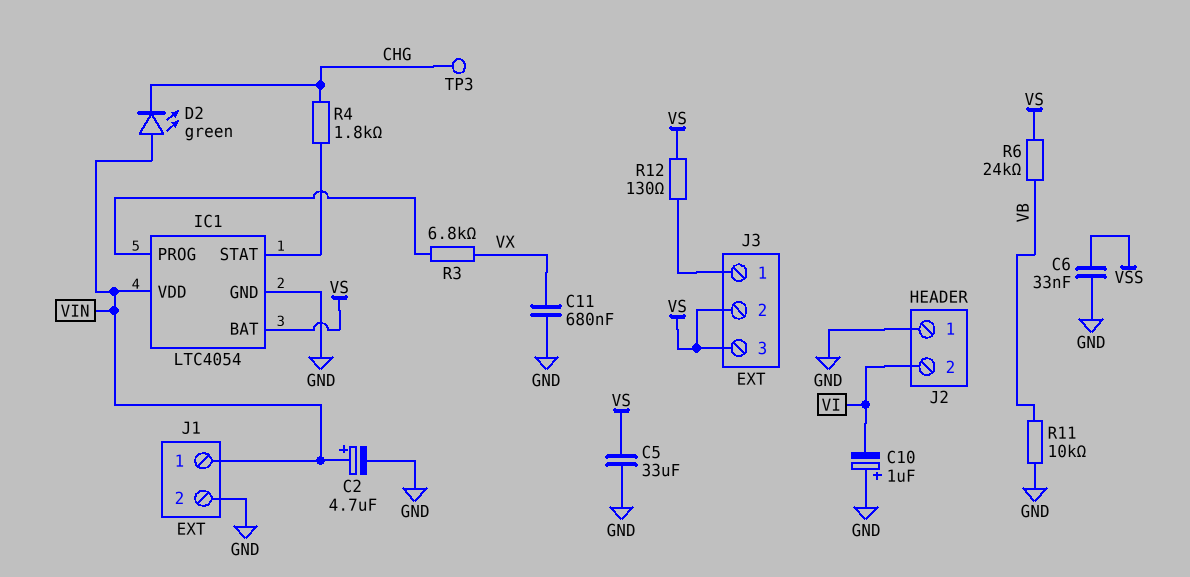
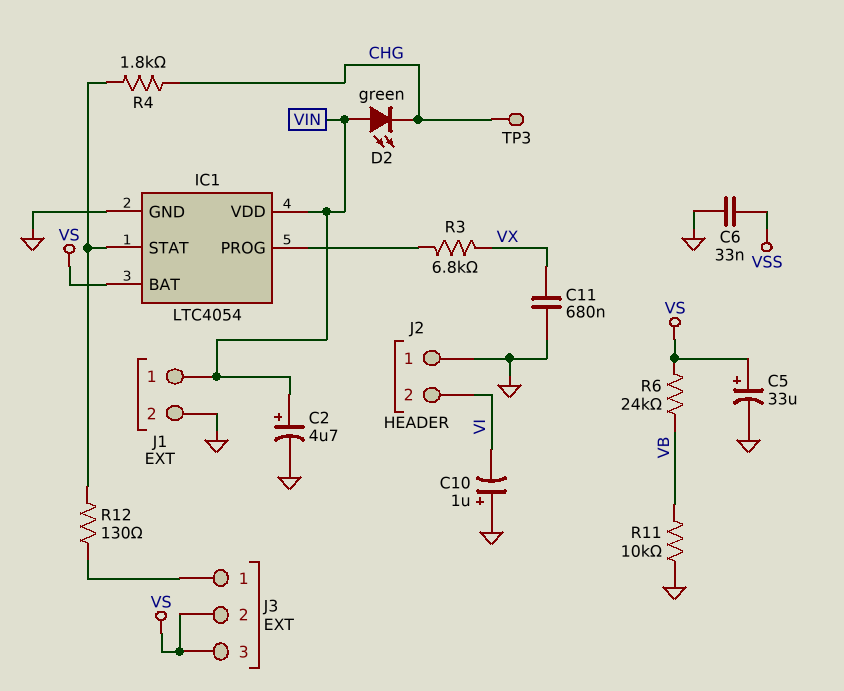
C5: 33uF (GND, VS) -> 33uF (plus VS, minus GND)
R12: 130 (J3/1, VS) -> 130 (IC1/STAT, J3/1)

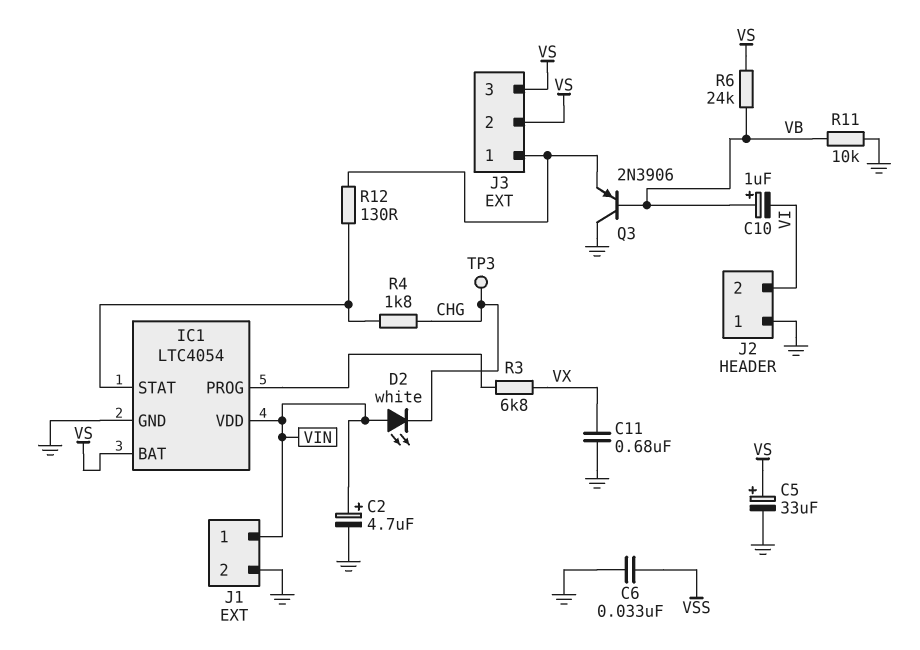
C10: 1uF (plus GND, minus VI) -> 1uF (plus VB, minus VI)
D2: LED green (A VIN, K CHG) -> LED white (A VIN, K CHG)
Q3: none -> PNP 2N3906 (B VB, C GND, E J3/1)

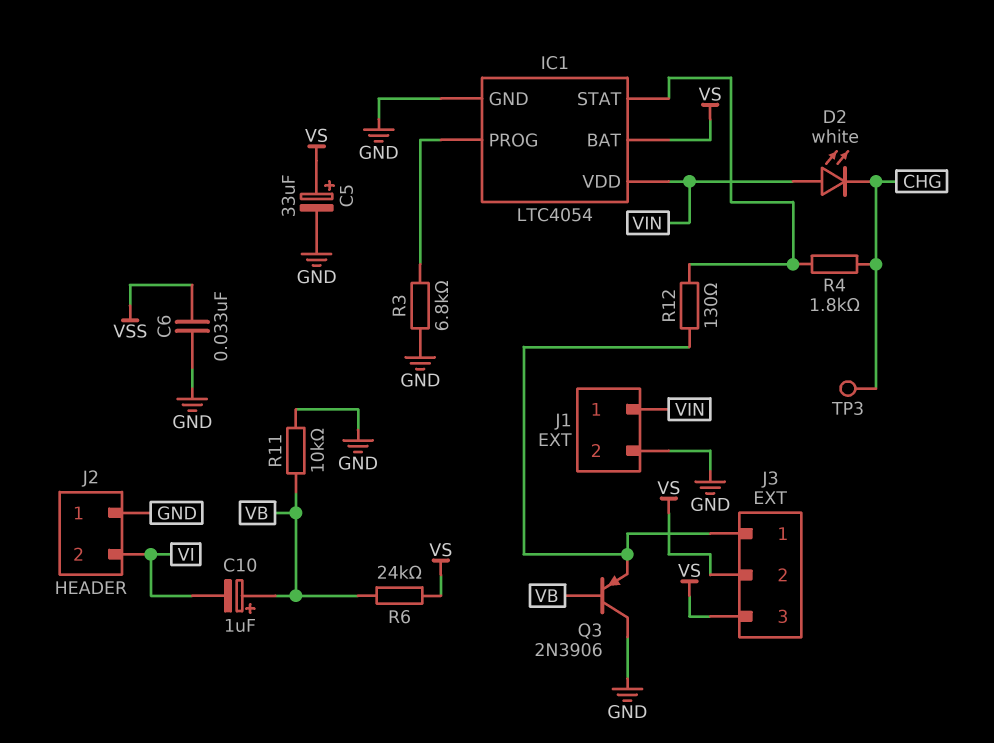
C2: 4.7uF (plus VIN, minus GND) -> none
C11: 680nF (GND, VX) -> none
R3: 6.8k (IC1/PROG, VX) -> 6.8k (GND, IC1/PROG)

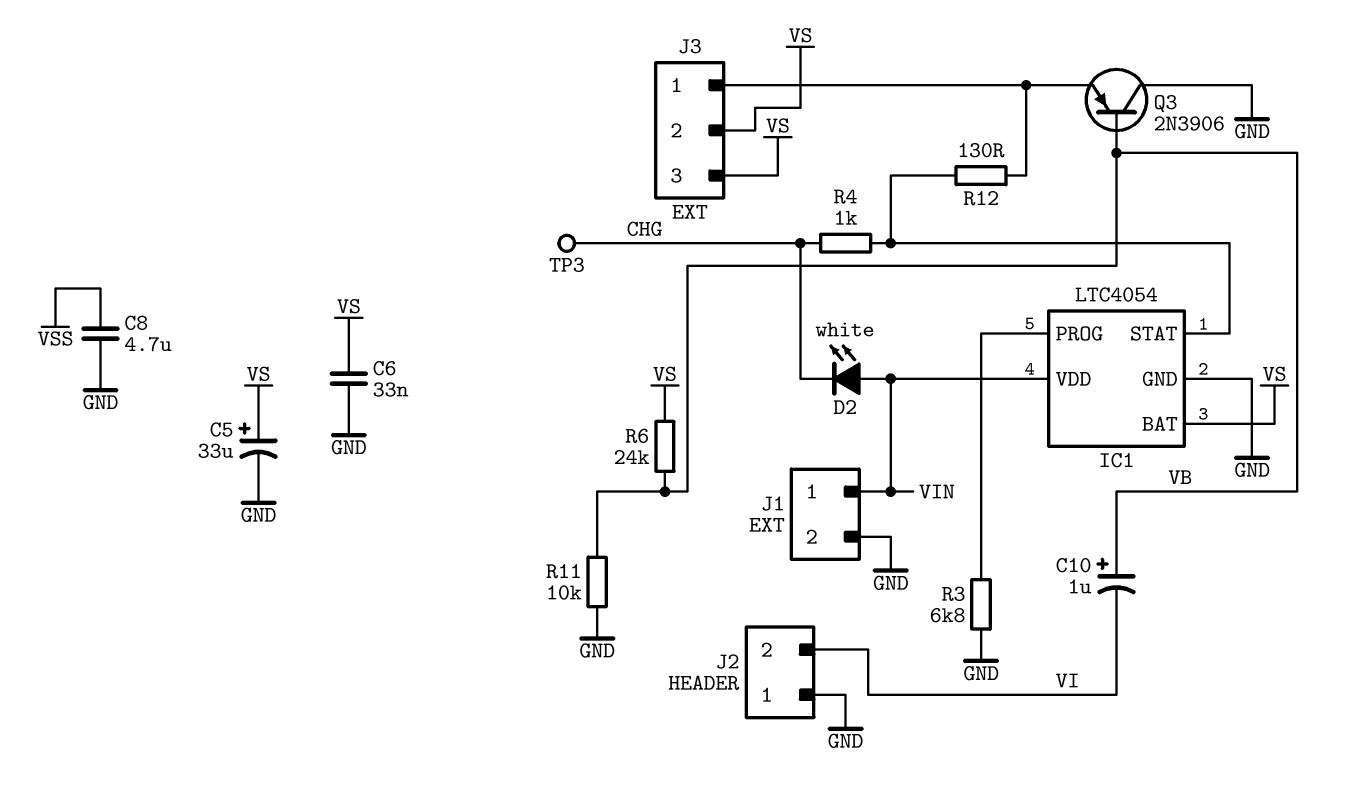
C6: 33nF (GND, VSS) -> 33nF (GND, VS)
C8: none -> 4.7uF (GND, VSS)
R4: 1.8k (CHG, IC1/STAT) -> 1k (CHG, IC1/STAT)

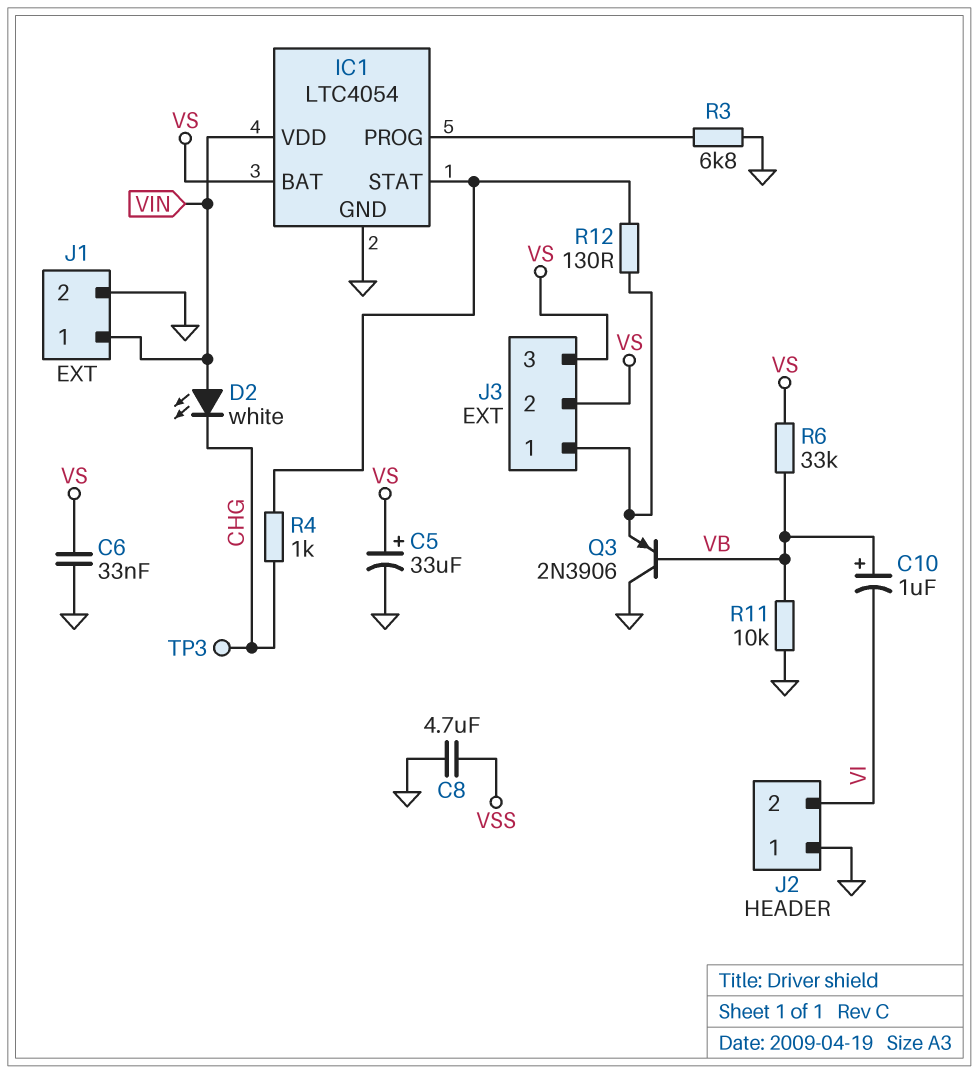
R6: 24k (VB, VS) -> 33k (VB, VS)

